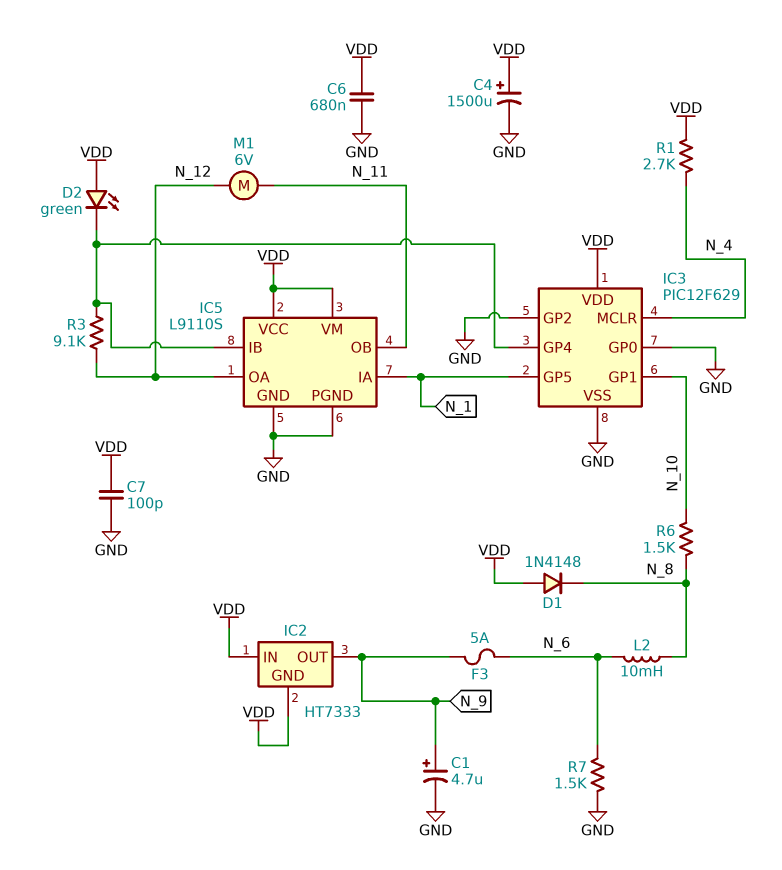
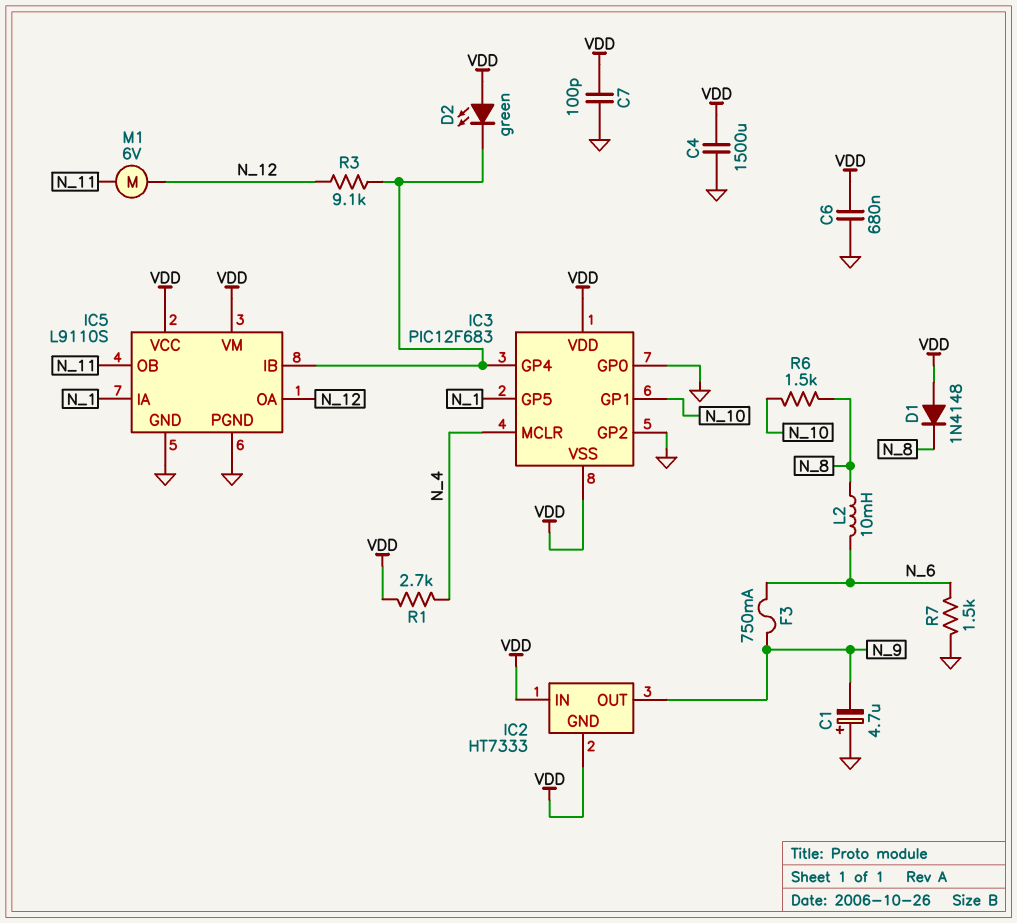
C1: 4.7uF (plus N_9, minus GND) -> 4.7uF (plus GND, minus N_9)
C4: 1500uF (plus VDD, minus GND) -> 1500uF (GND, VDD)
F3: 5A (N_6, N_9) -> 750mA (N_6, N_9)
IC3: PIC12F629 -> PIC12F683
IC3 pin VSS: GND -> VDD

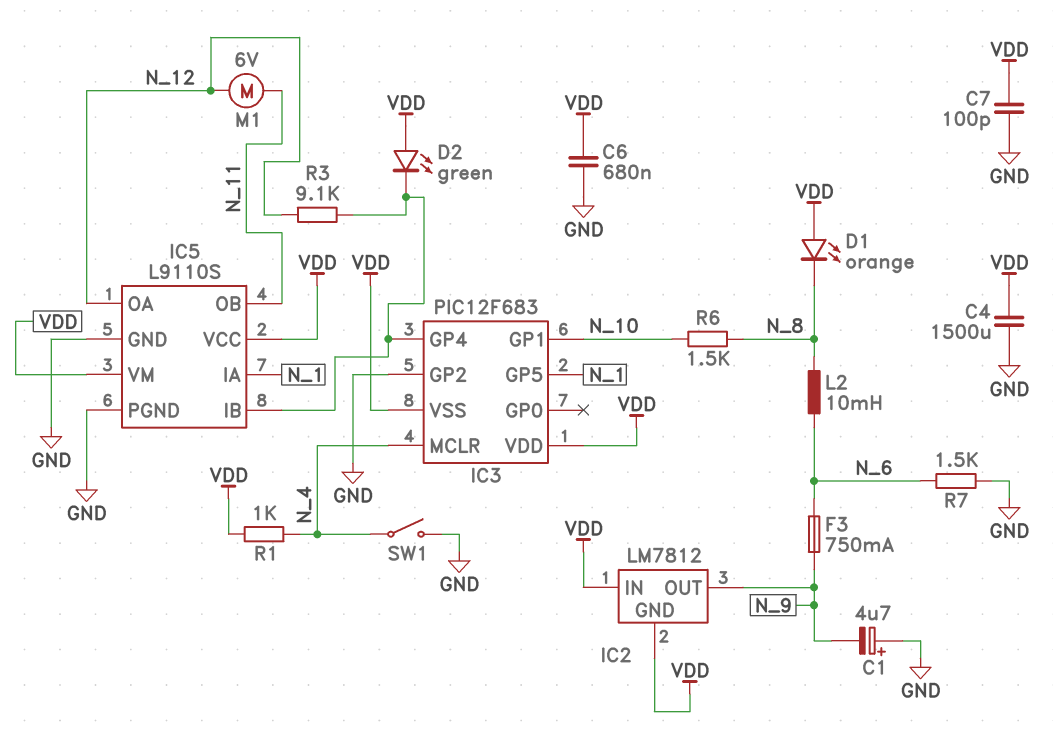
D1: diode 1N4148 (A VDD, K N_8) -> LED orange (A VDD, K N_8)
IC2: HT7333 -> LM7812
IC3 pin GP0: GND -> none
R1: 2.7k (N_4, VDD) -> 1k (N_4, VDD)
SW1: none -> switch (GND, N_4)

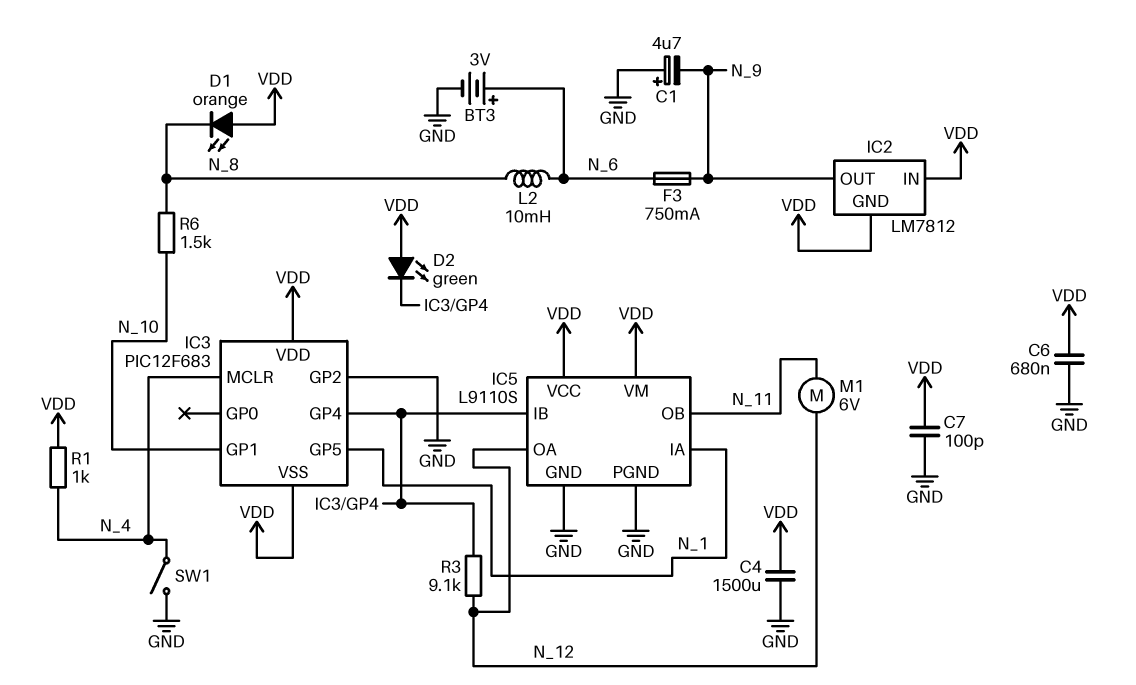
BT3: none -> 3V (plus N_6, minus GND)
R7: 1.5k (GND, N_6) -> none

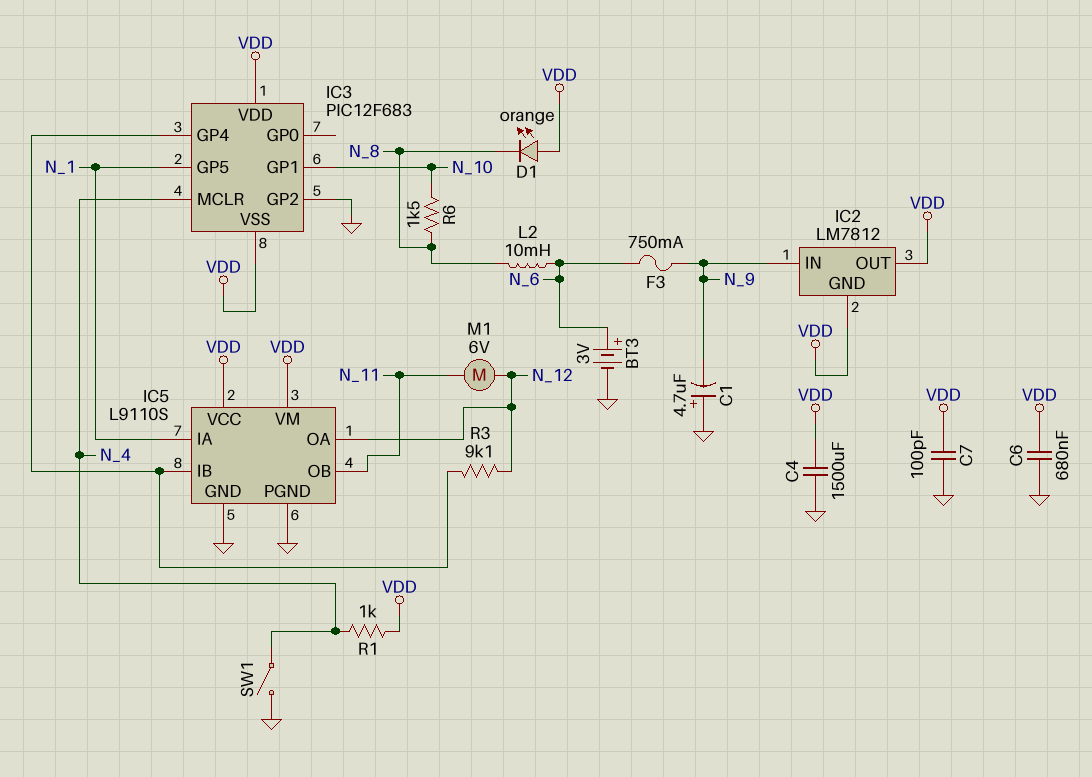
D2: LED green (A VDD, K IC3/GP4) -> none
IC2 pin IN: VDD -> N_9
IC2 pin OUT: N_9 -> VDD

